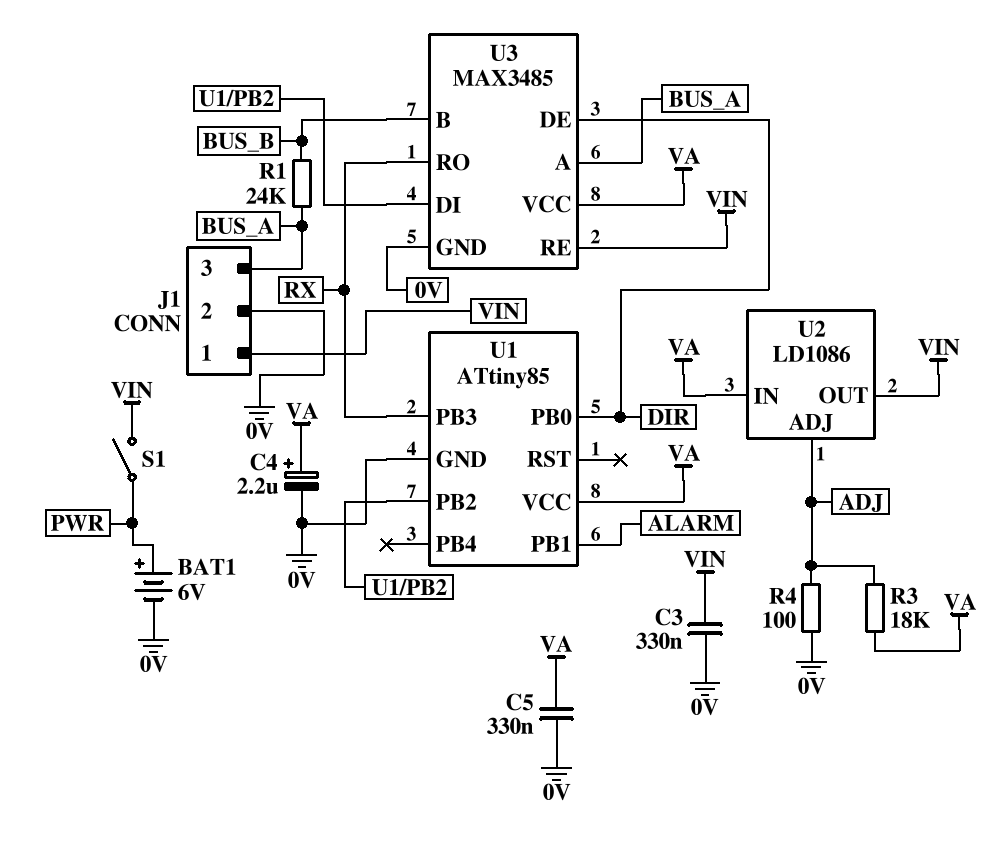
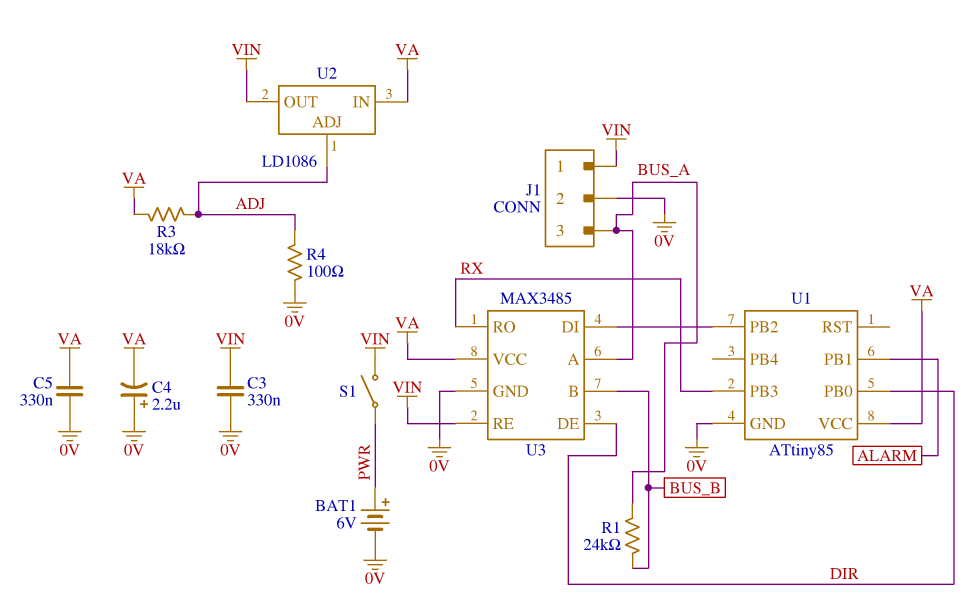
C4: 2.2uF (plus VA, minus 0V) -> 2.2uF (plus 0V, minus VA)

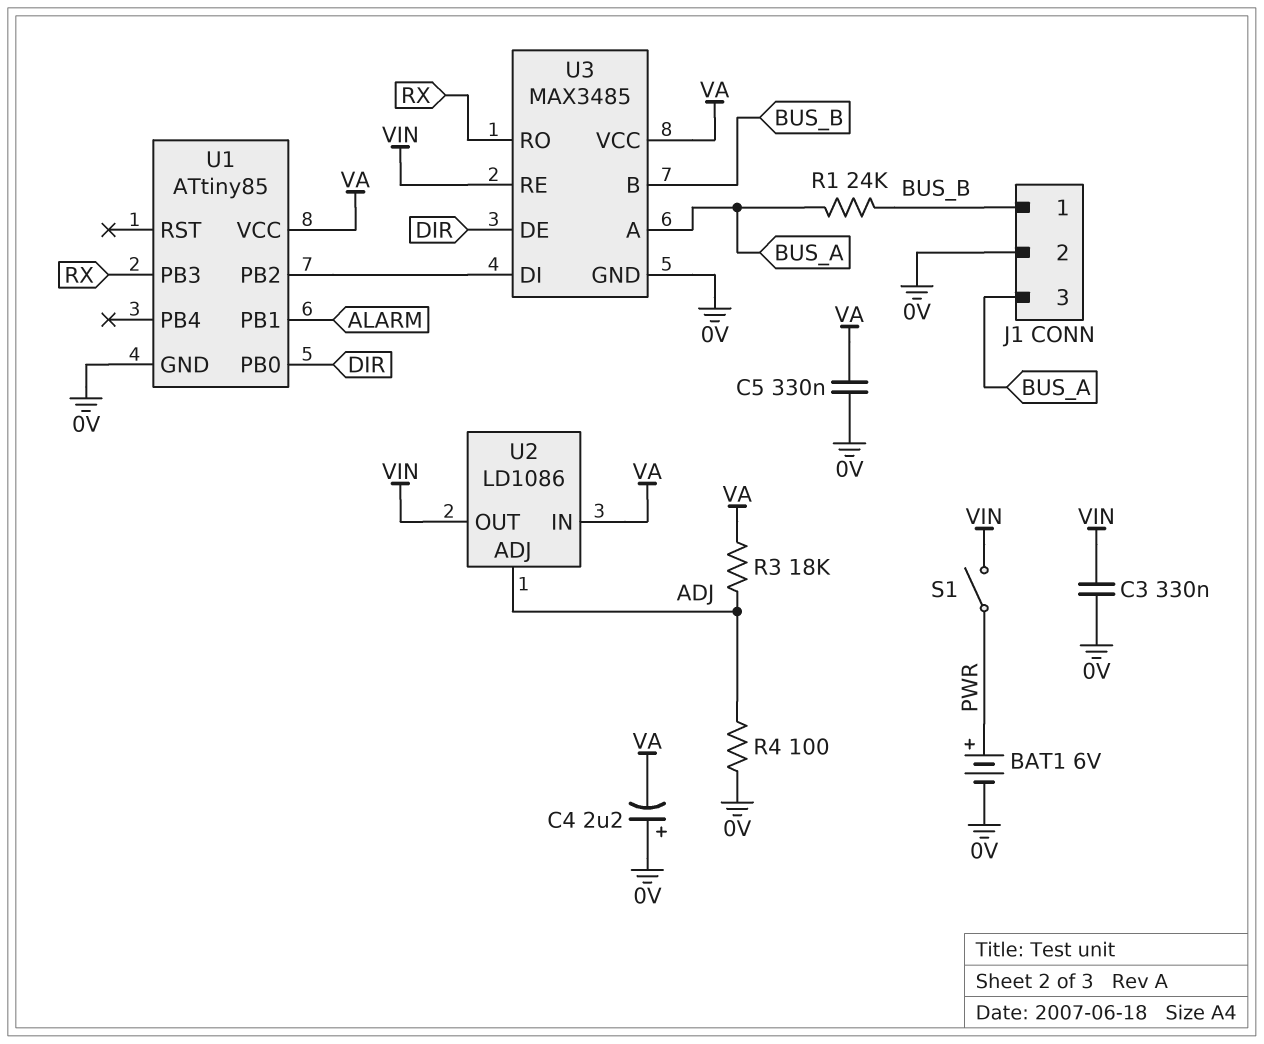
J1 pin 1: VIN -> BUS_B

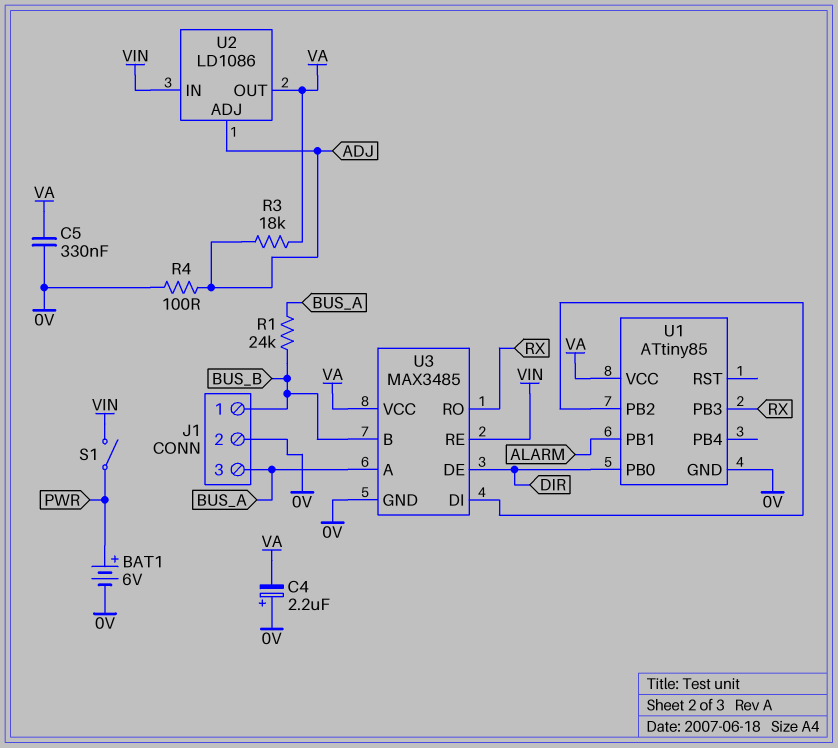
C3: 330nF (0V, VIN) -> none
U2 pin IN: VA -> VIN
U2 pin OUT: VIN -> VA

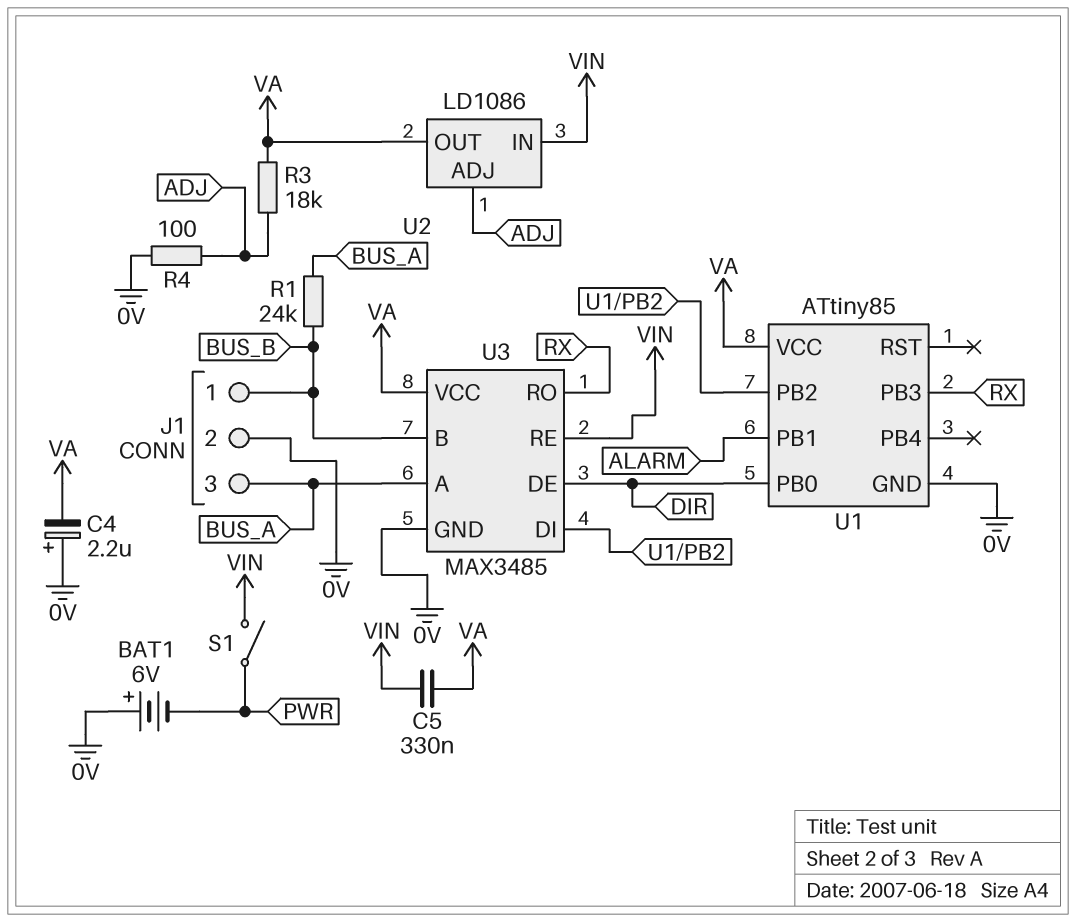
BAT1: 6V (plus PWR, minus 0V) -> 6V (plus 0V, minus PWR)
C5: 330nF (0V, VA) -> 330nF (VA, VIN)

